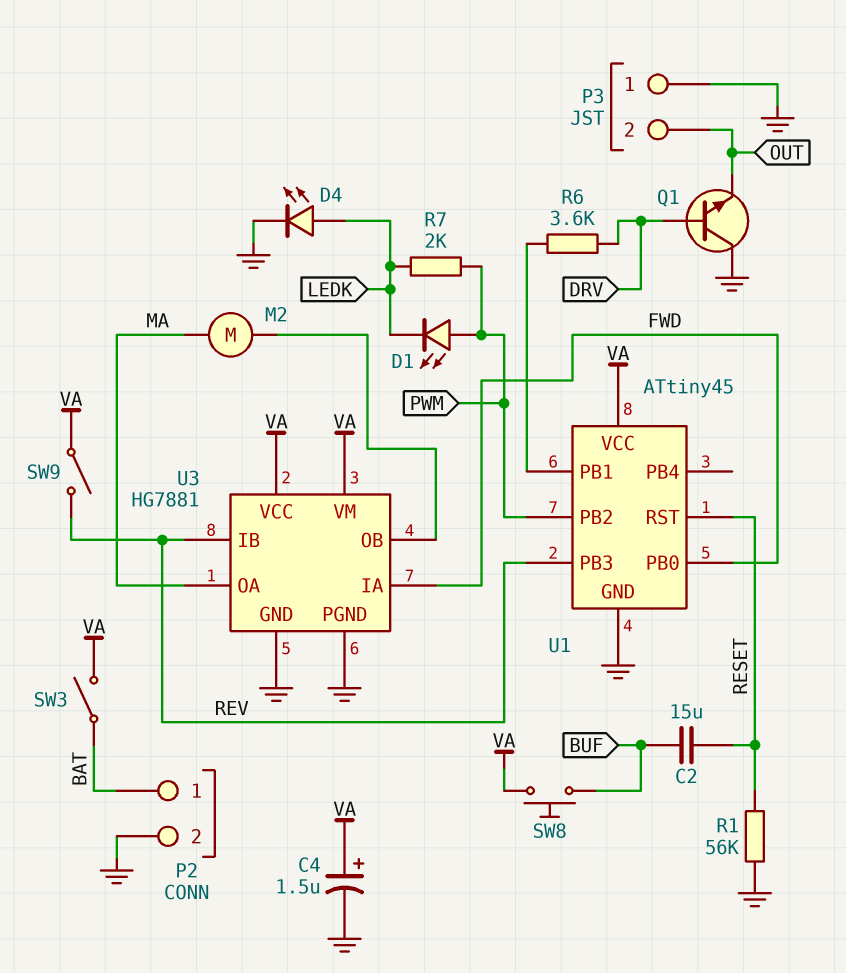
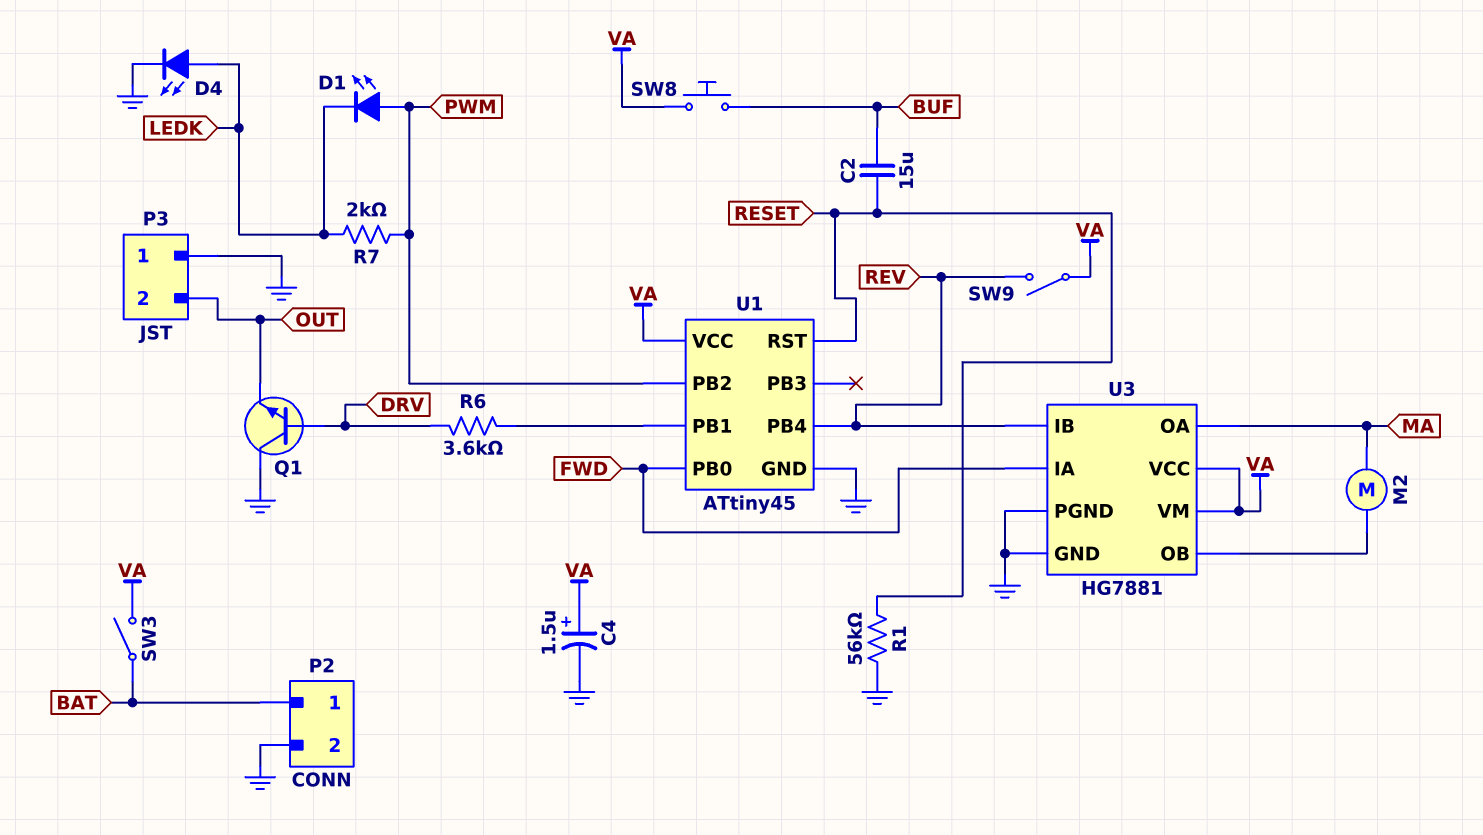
U1 pin PB3: REV -> none
U1 pin PB4: none -> REV

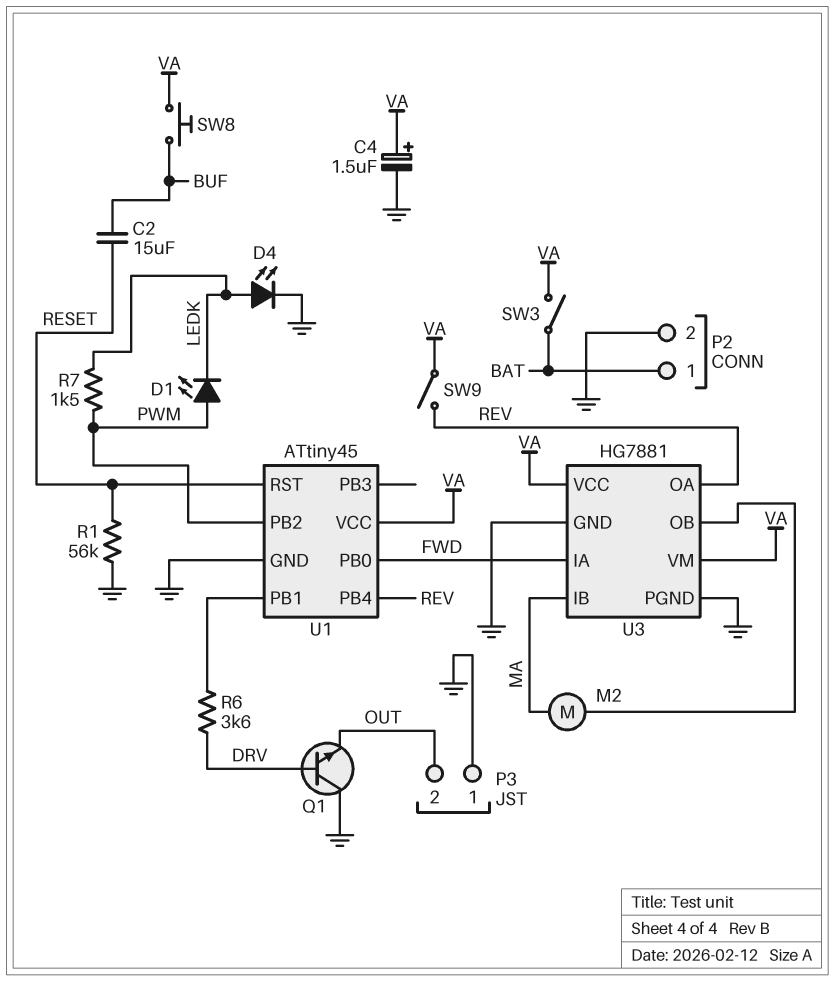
R7: 2k (LEDK, PWM) -> 1.5k (LEDK, PWM)
U3 pin IB: REV -> MA
U3 pin OA: MA -> REV

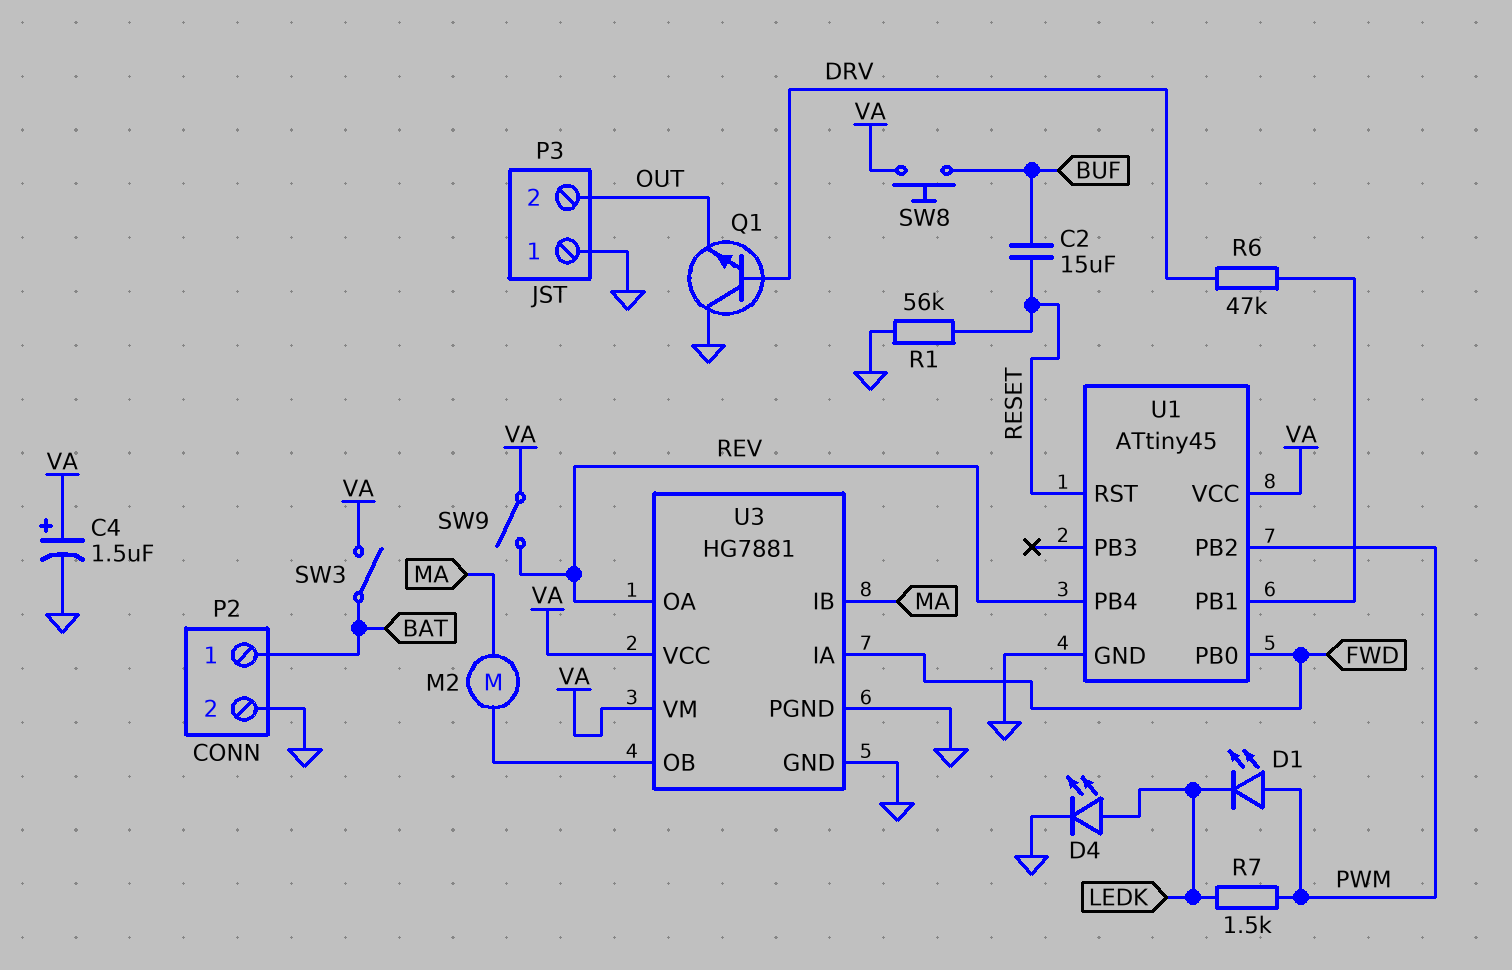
R6: 3.6k (DRV, U1/PB1) -> 47k (DRV, U1/PB1)

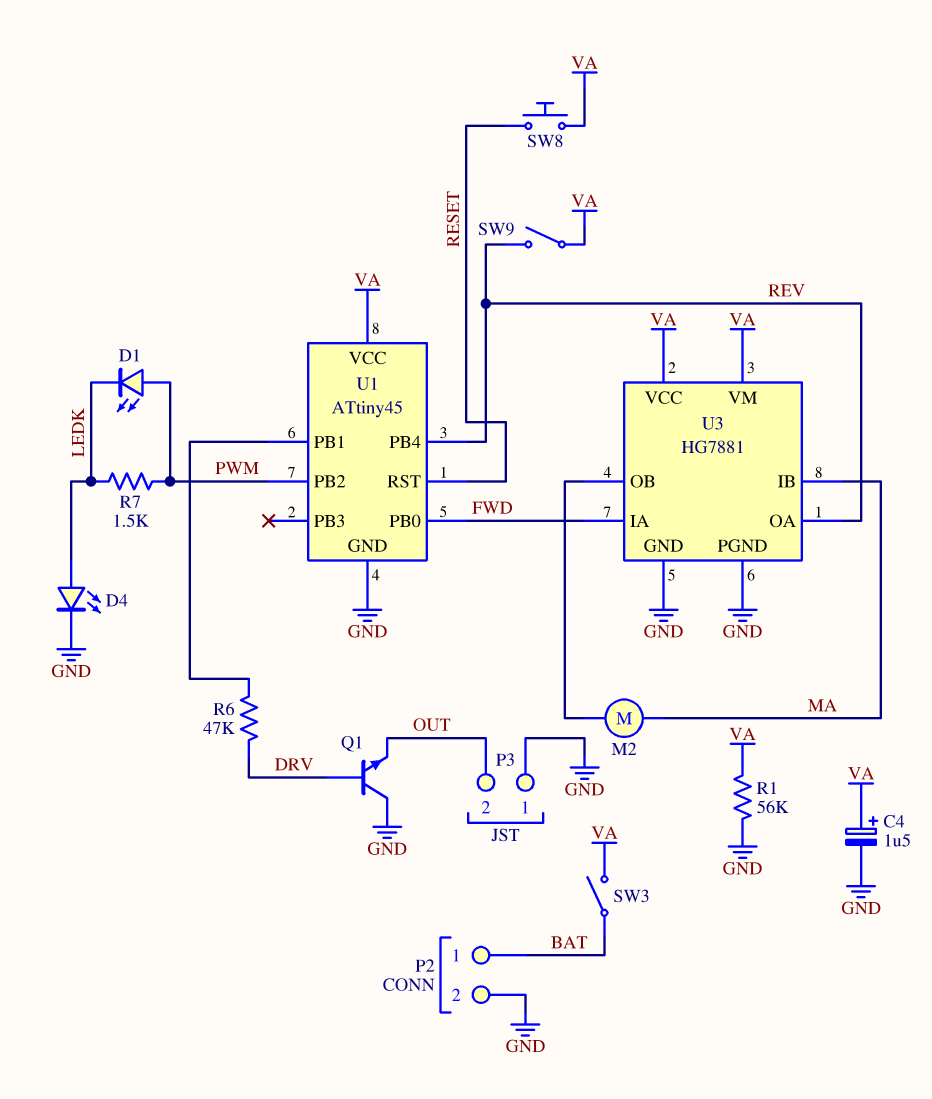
C2: 15uF (BUF, RESET) -> none
R1: 56k (GND, RESET) -> 56k (GND, VA)
SW8: button (BUF, VA) -> button (RESET, VA)

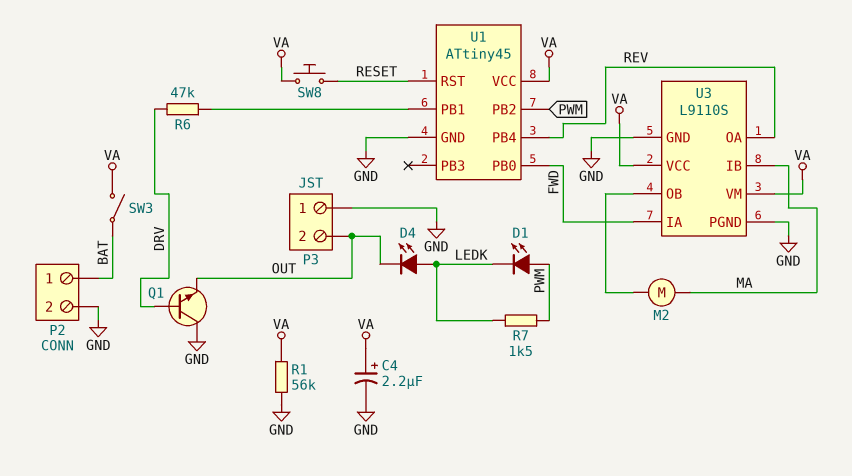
C4: 1.5uF (plus VA, minus GND) -> 2.2uF (plus VA, minus GND)
D4: LED (A LEDK, K GND) -> LED (A LEDK, K OUT)
SW9: switch (REV, VA) -> none
U3: HG7881 -> L9110S

